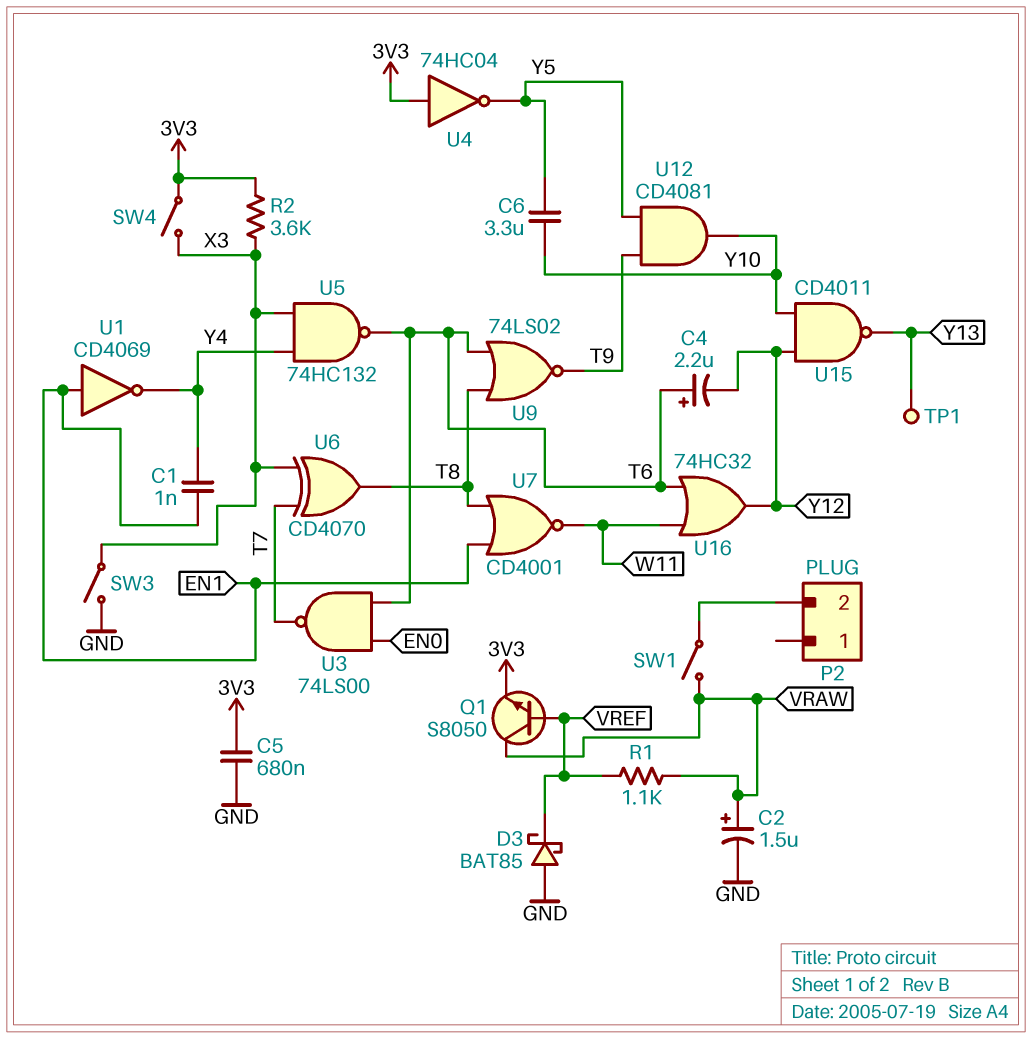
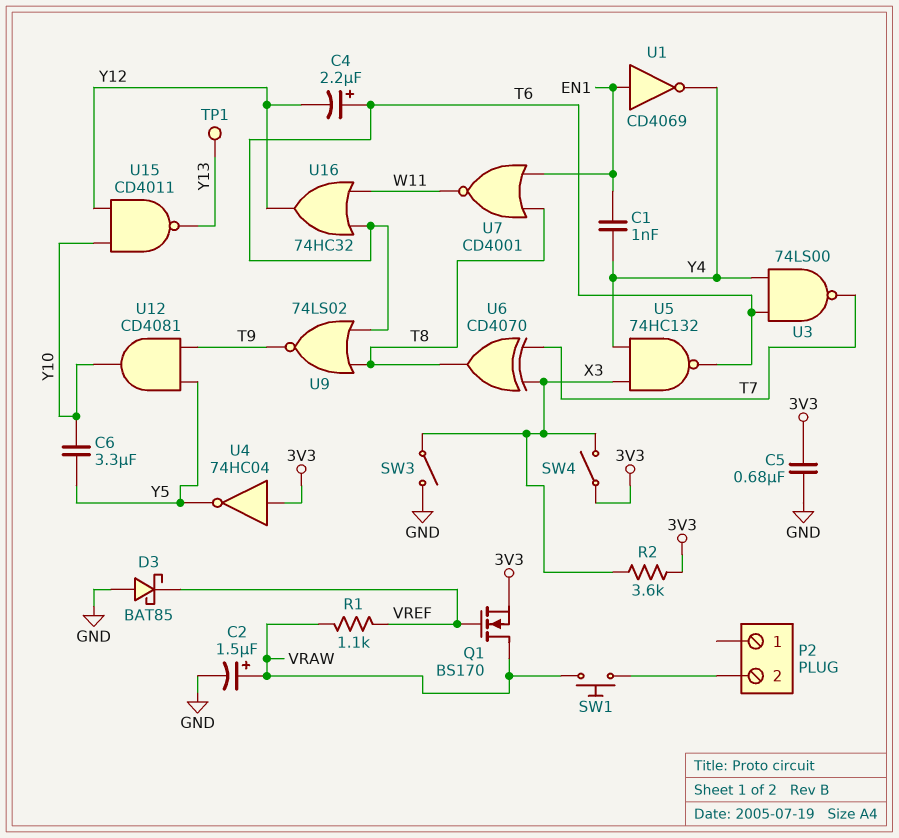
Q1: NPN S8050 (B VREF, C VRAW, E 3V3) -> NMOS BS170 (G VREF, D VRAW, S 3V3)
SW1: switch (P2/2, VRAW) -> button (P2/2, VRAW)
U3: NAND 74LS00 (in EN0, in T6, out T7) -> NAND 74LS00 (in T6, in Y4, out T7)

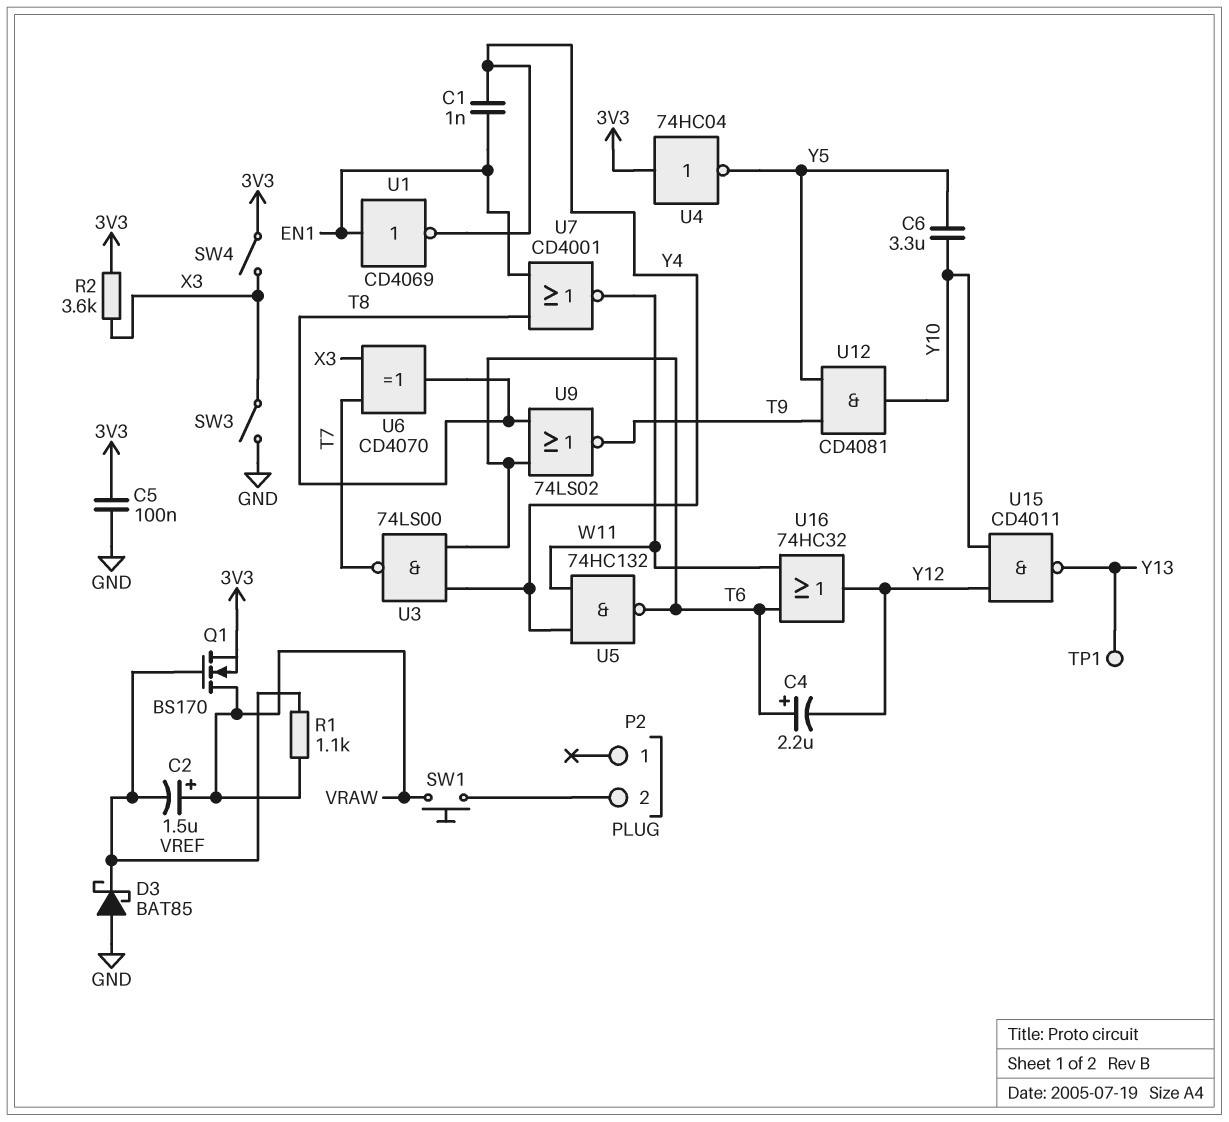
C2: 1.5uF (plus VRAW, minus GND) -> 1.5uF (plus VRAW, minus VREF)
C5: 680nF (3V3, GND) -> 100nF (3V3, GND)
U5: NAND 74HC132 (in X3, in Y4, out T6) -> NAND 74HC132 (in W11, in Y4, out T6)

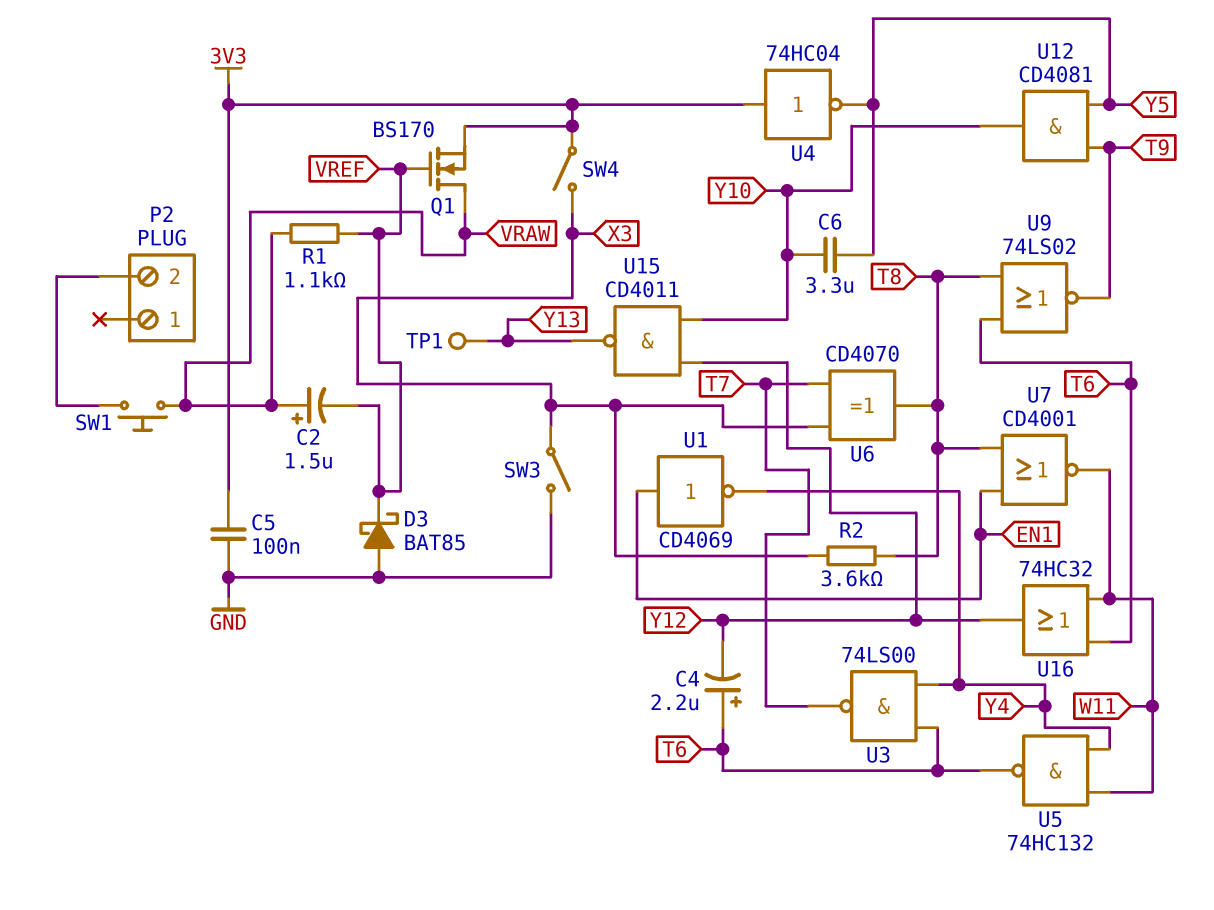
C1: 1nF (EN1, Y4) -> none
R2: 3.6k (3V3, X3) -> 3.6k (T8, X3)

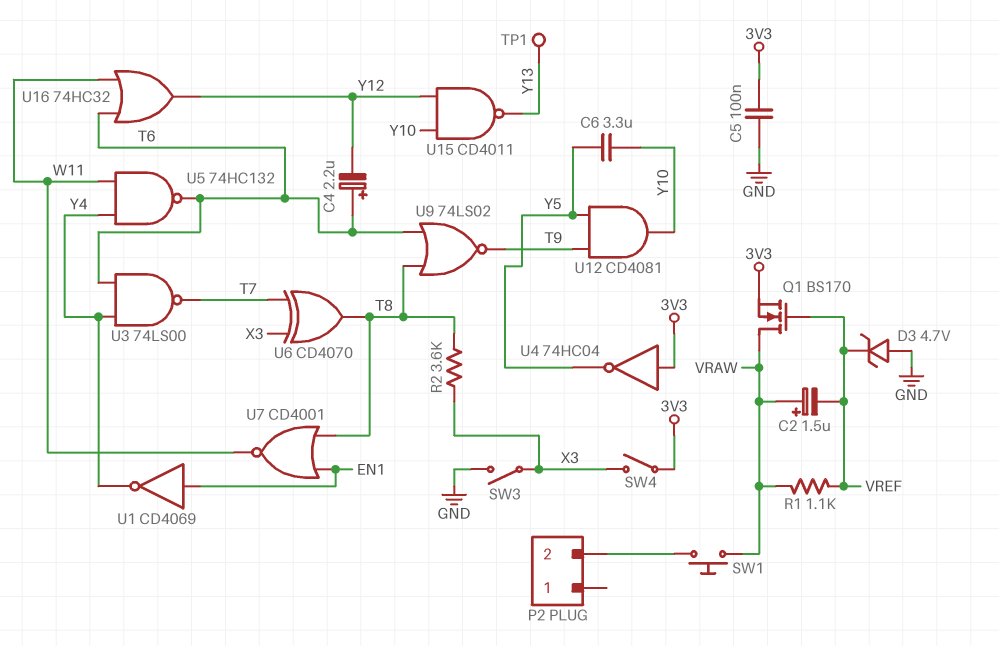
D3: schottky BAT85 (A GND, K VREF) -> zener 4.7V (A GND, K VREF)

